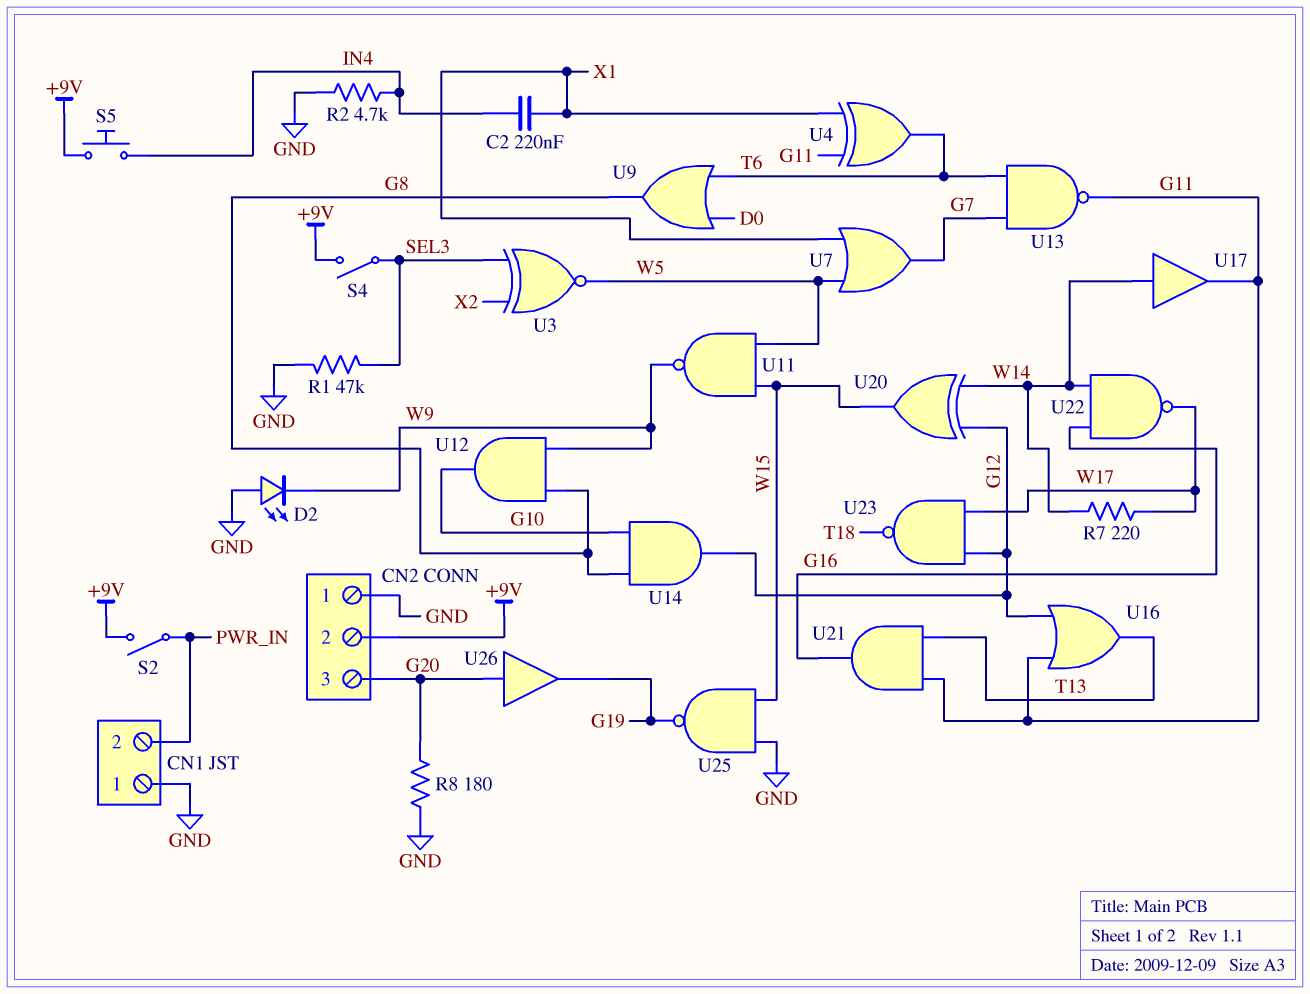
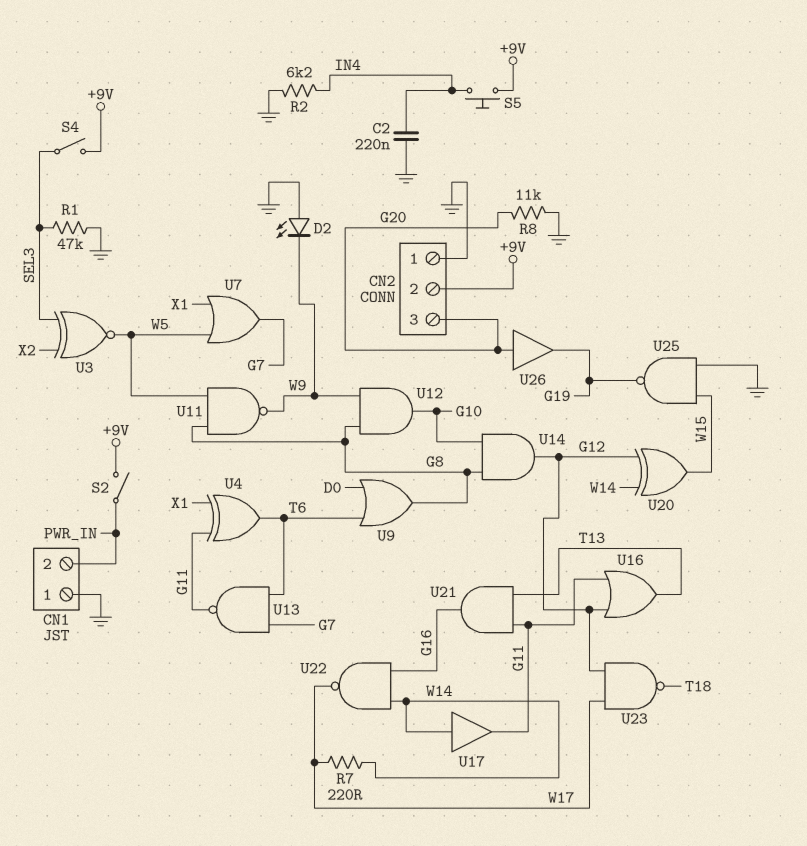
C2: 220nF (IN4, X1) -> 220nF (GND, IN4)
R2: 4.7k (GND, IN4) -> 6.2k (GND, IN4)
R8: 180 (G20, GND) -> 11k (G20, GND)
U11: NAND (in W5, in W15, out W9) -> NAND (in G8, in W5, out W9)

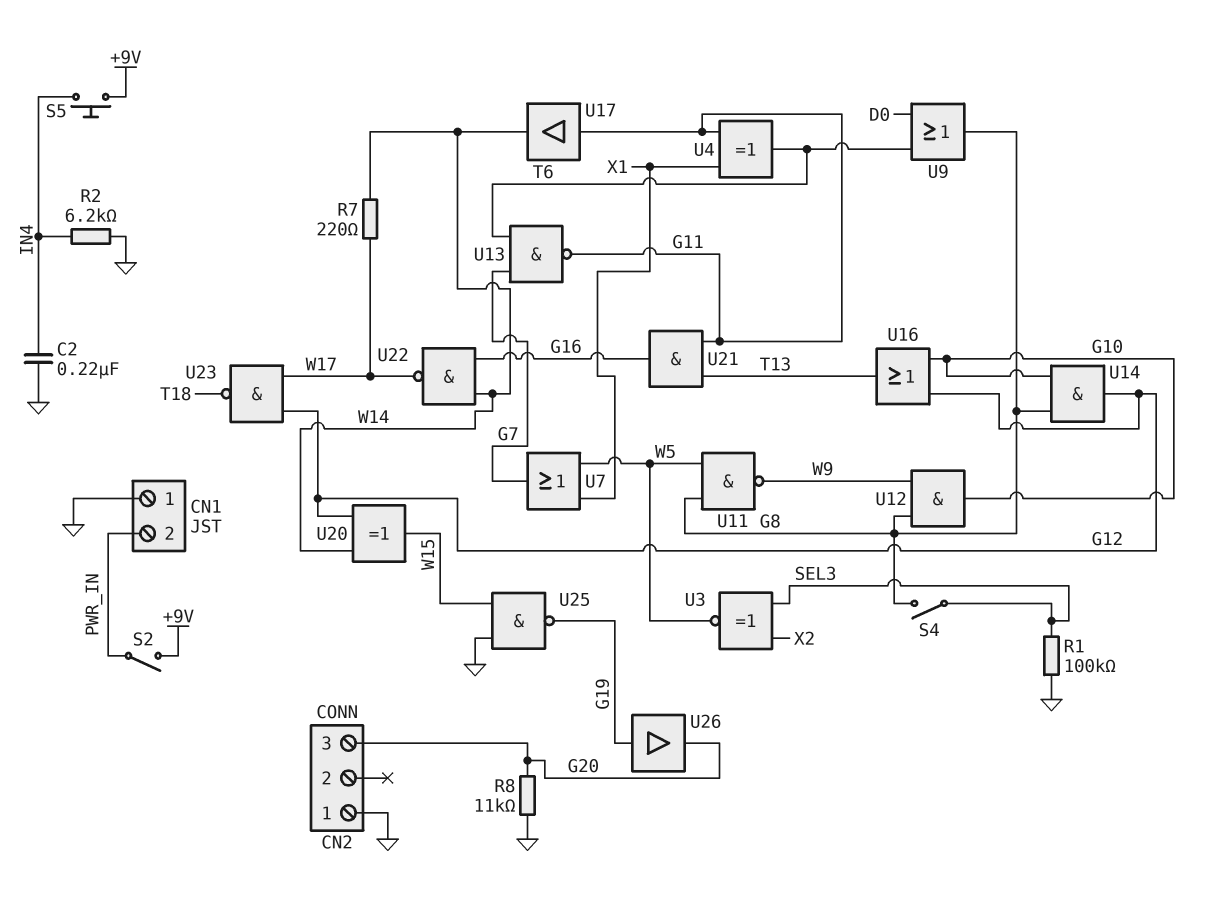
CN2 pin 2: +9V -> none
D2: LED (A GND, K W9) -> none
R1: 47k (GND, SEL3) -> 100k (GND, SEL3)
S4: switch (+9V, SEL3) -> switch (G8, SEL3)
U16: OR (in G11, in G12, out T13) -> OR (in G10, in G12, out T13)
U17: buffer (in W14, out G11) -> buffer (in G11, out W14)
U26: buffer (in G20, out G19) -> buffer (in G19, out G20)

